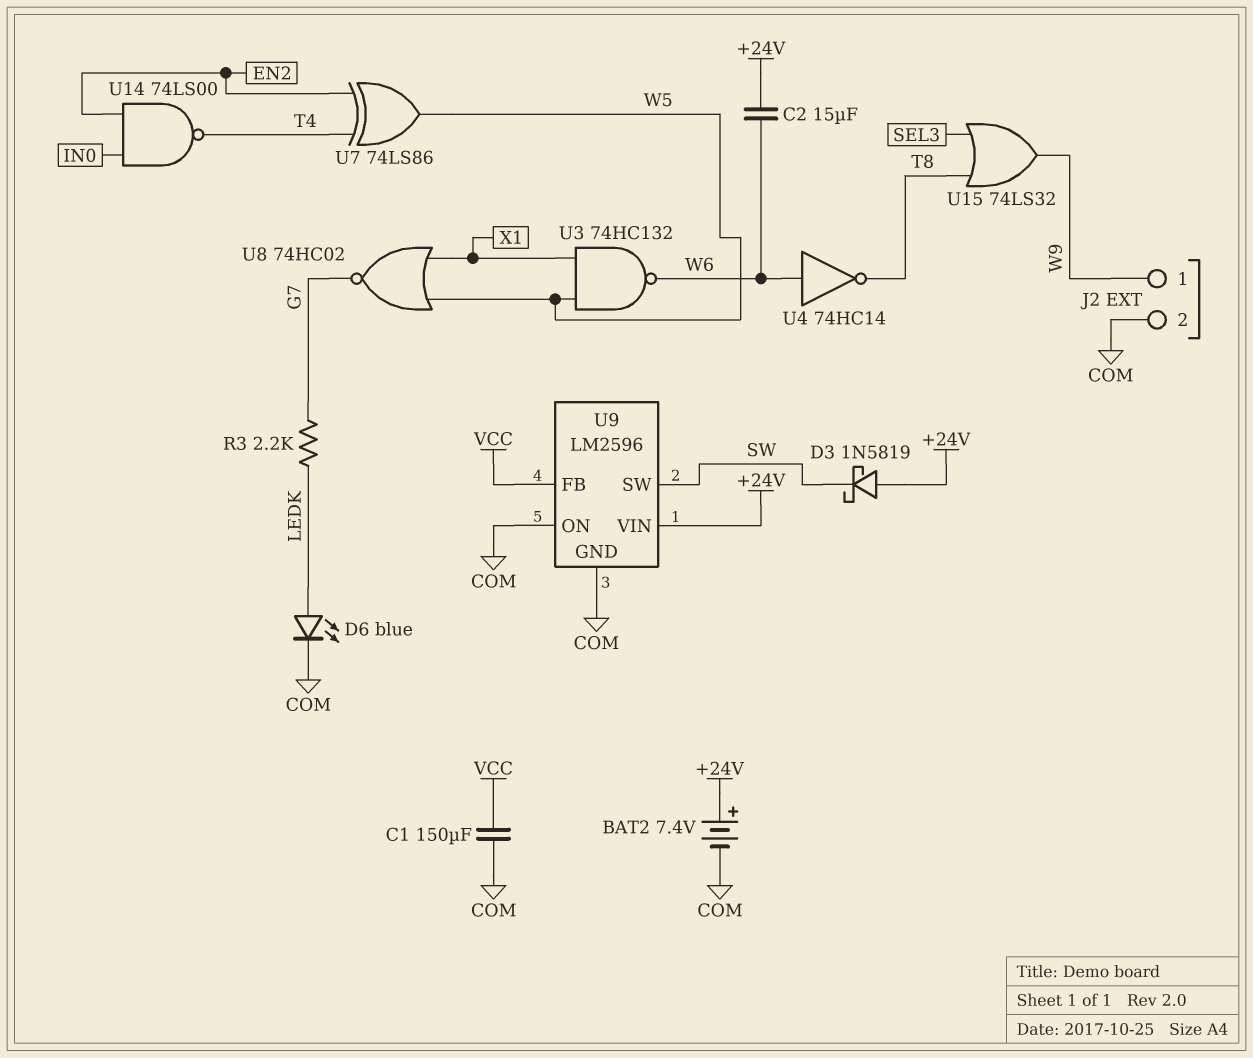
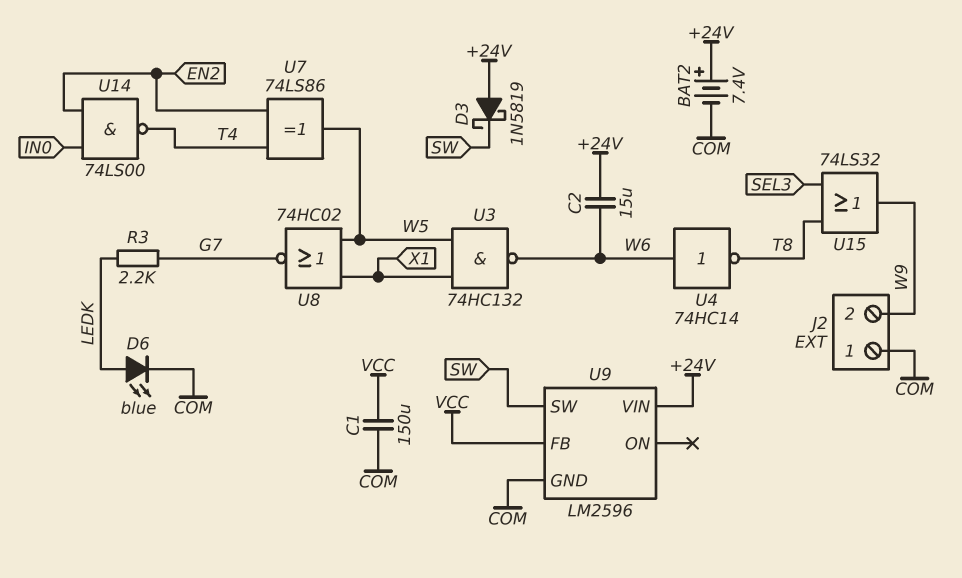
J2 pin 1: W9 -> COM
J2 pin 2: COM -> W9
U9 pin ON: COM -> none

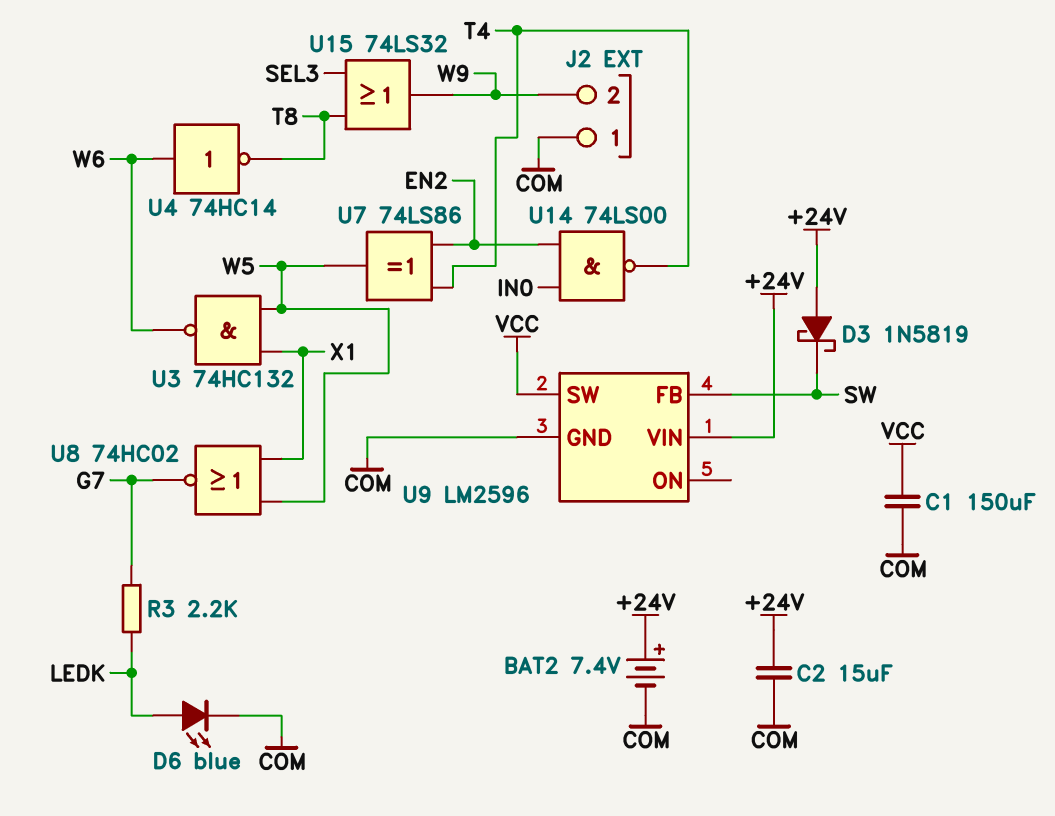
C2: 15uF (+24V, W6) -> 15uF (+24V, COM)
U9 pin FB: VCC -> SW
U9 pin SW: SW -> VCC

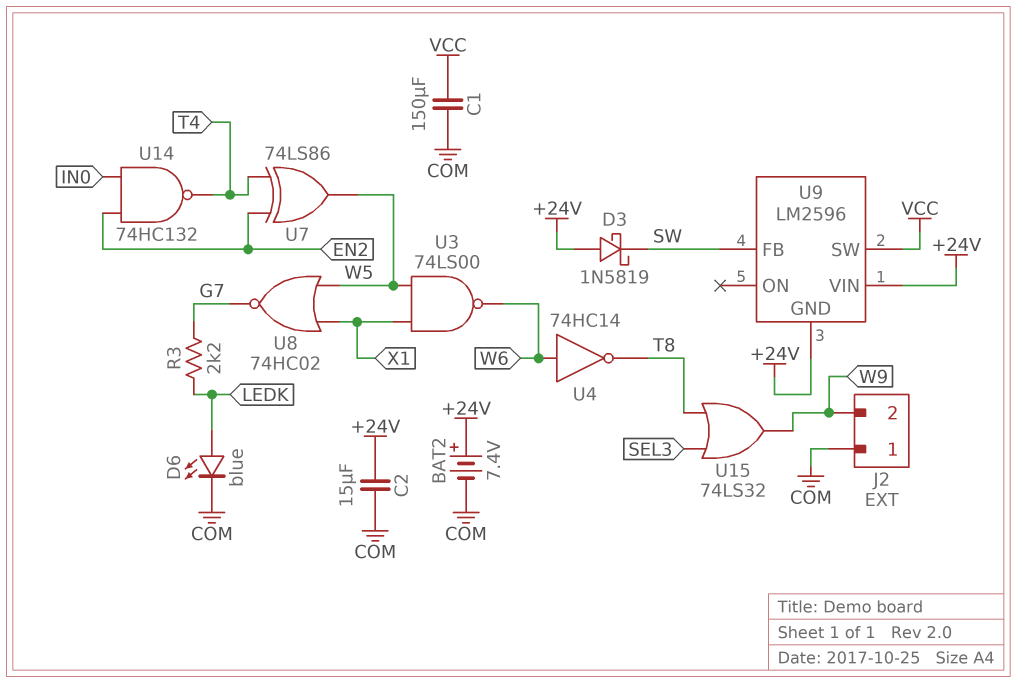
U3: NAND 74HC132 (in W5, in X1, out W6) -> NAND 74LS00 (in W5, in X1, out W6)
U9 pin GND: COM -> +24V
U14: NAND 74LS00 (in EN2, in IN0, out T4) -> NAND 74HC132 (in EN2, in IN0, out T4)

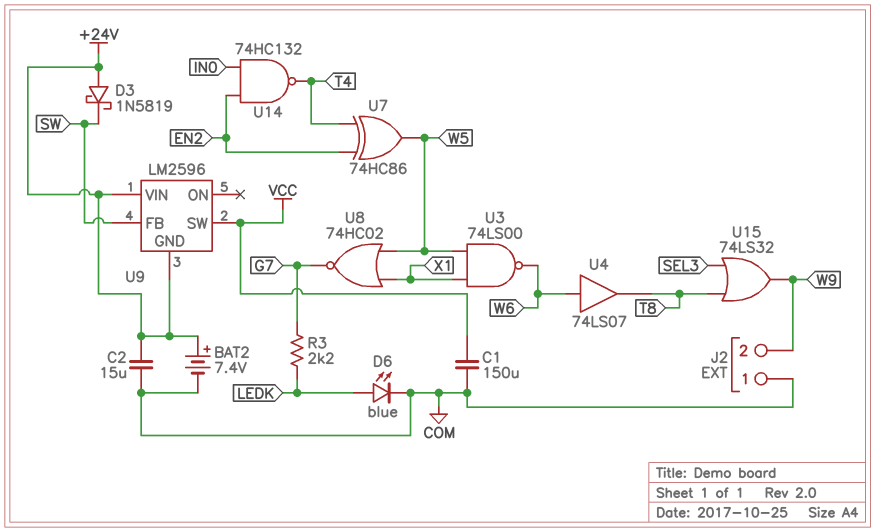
U4: NOT 74HC14 (in W6, out T8) -> buffer 74LS07 (in W6, out T8)
U7: XOR 74LS86 (in EN2, in T4, out W5) -> XOR 74HC86 (in EN2, in T4, out W5)

